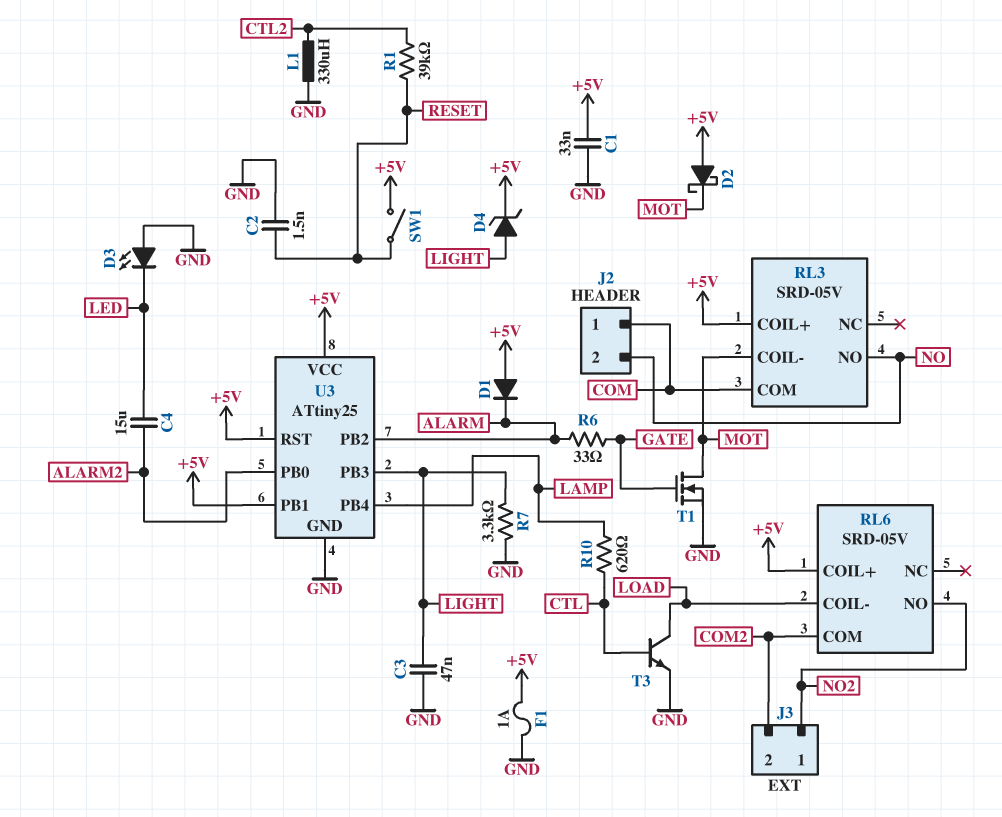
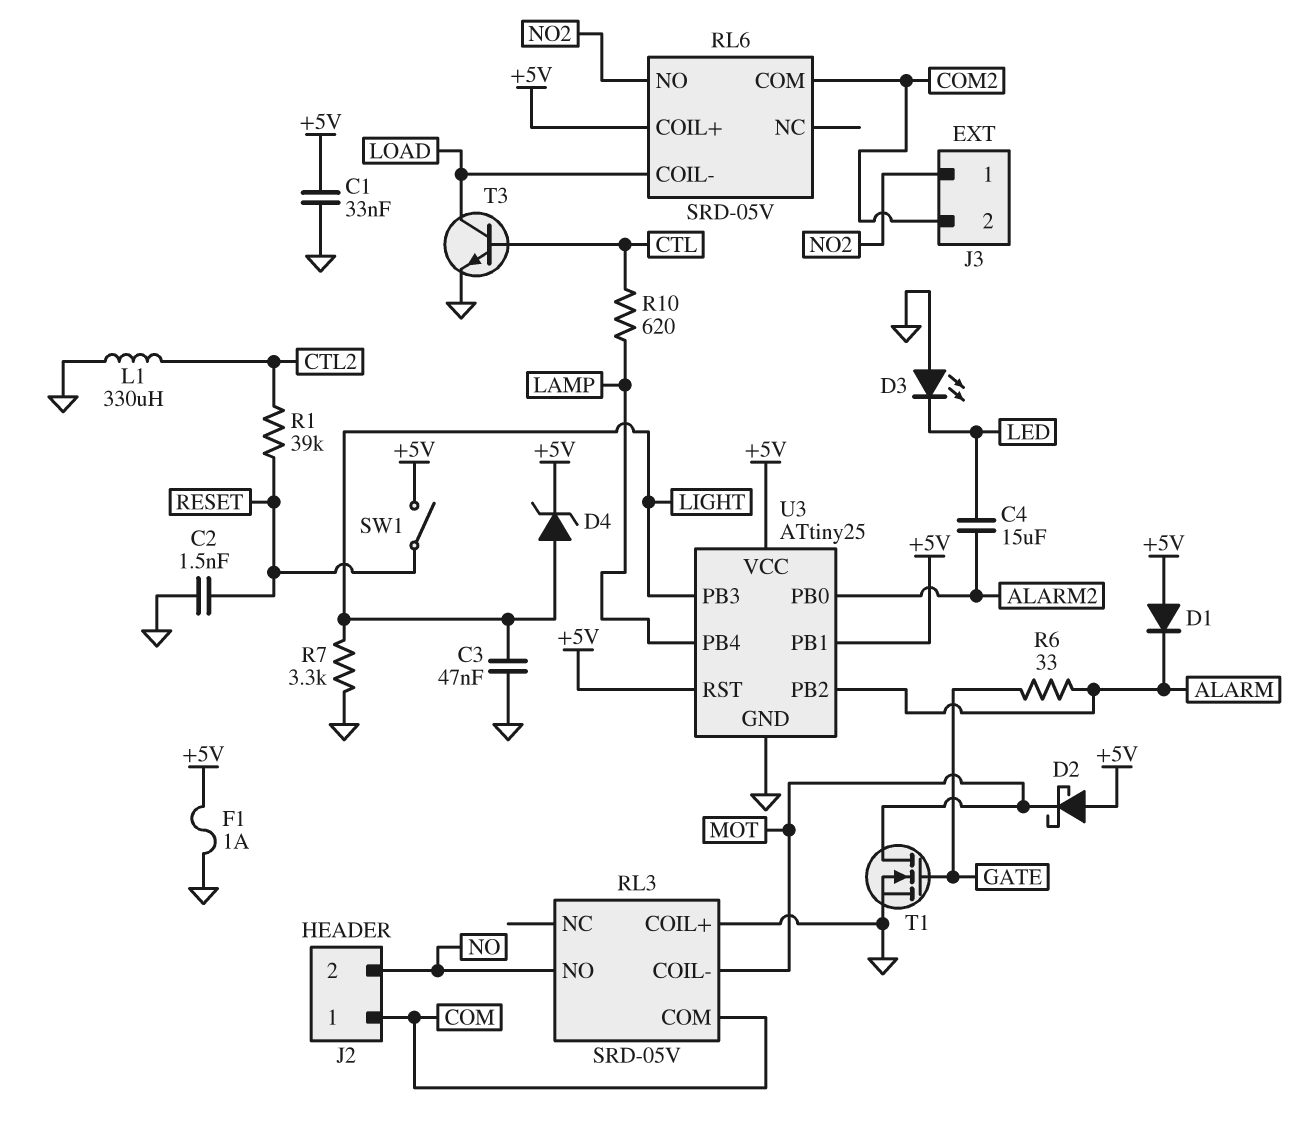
RL3 pin COIL+: +5V -> GND

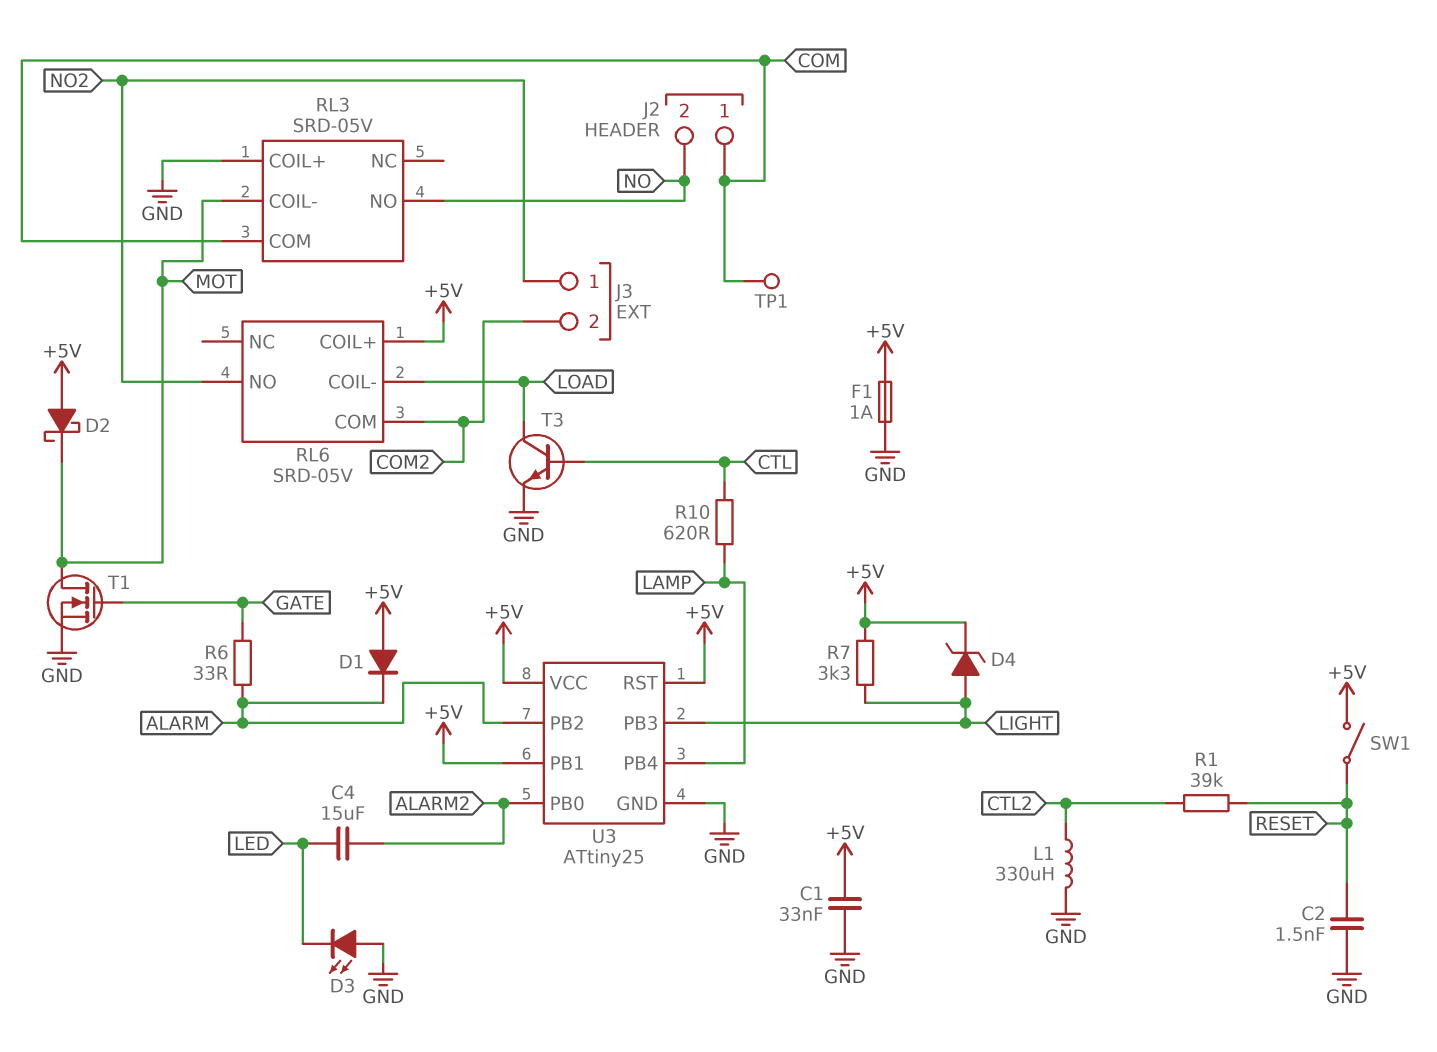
C3: 47nF (GND, LIGHT) -> none
R7: 3.3k (GND, LIGHT) -> 3.3k (+5V, LIGHT)
TP1: none -> test point (COM)

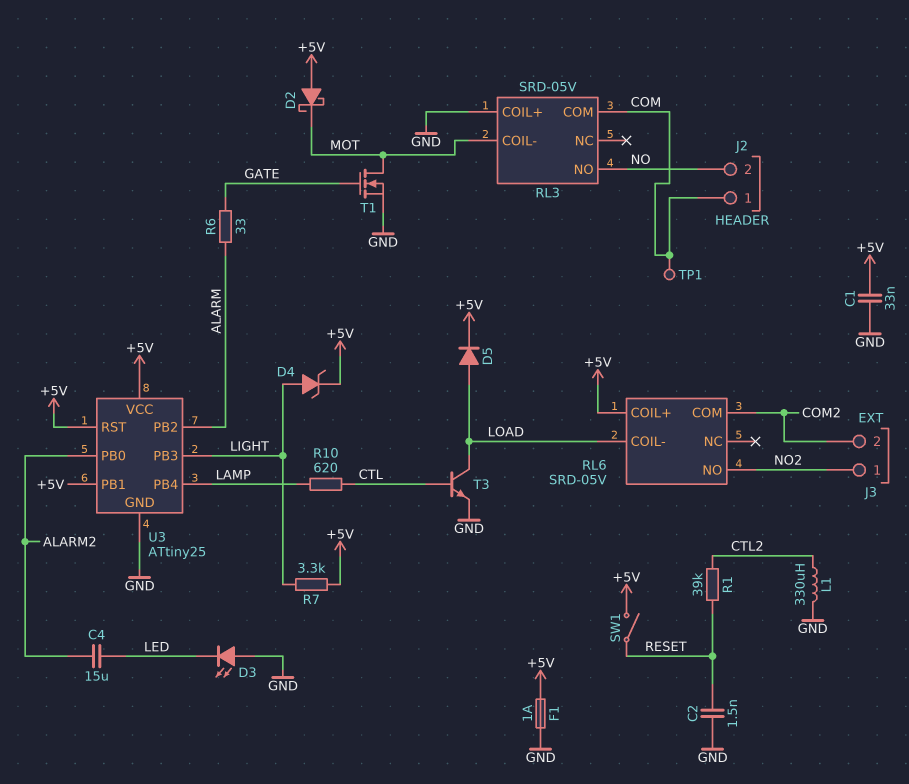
D1: diode (A +5V, K ALARM) -> none
D5: none -> diode (A LOAD, K +5V)

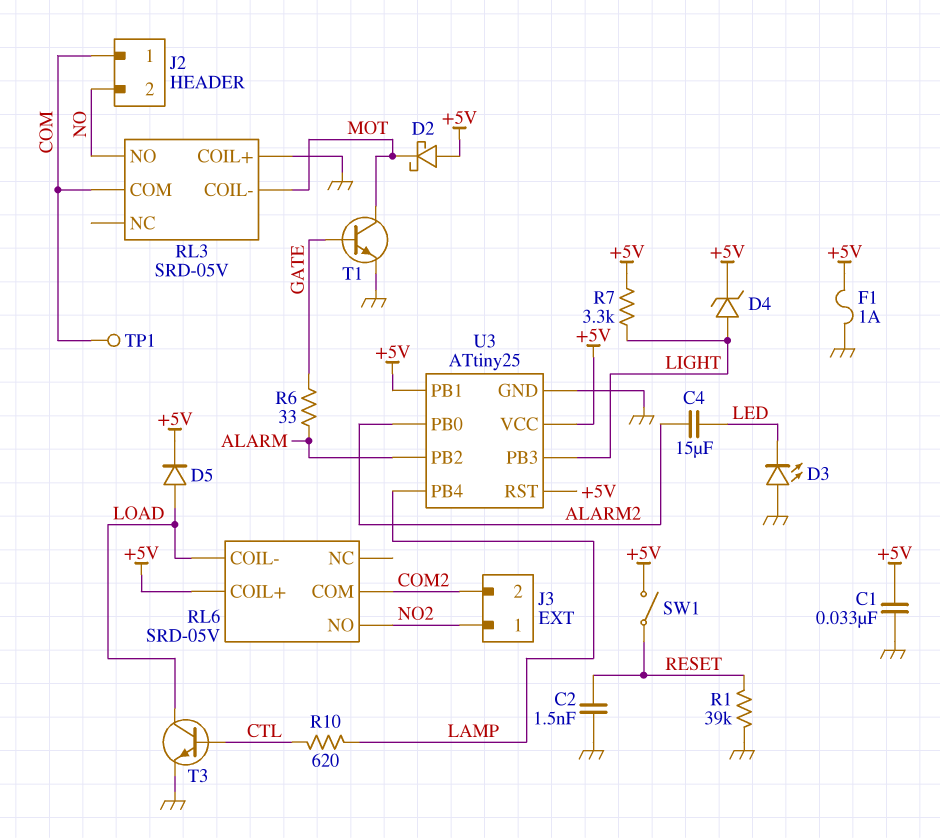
L1: 330uH (CTL2, GND) -> none
R1: 39k (CTL2, RESET) -> 39k (GND, RESET)
T1: NMOS (G GATE, D MOT, S GND) -> NPN (B GATE, C MOT, E GND)

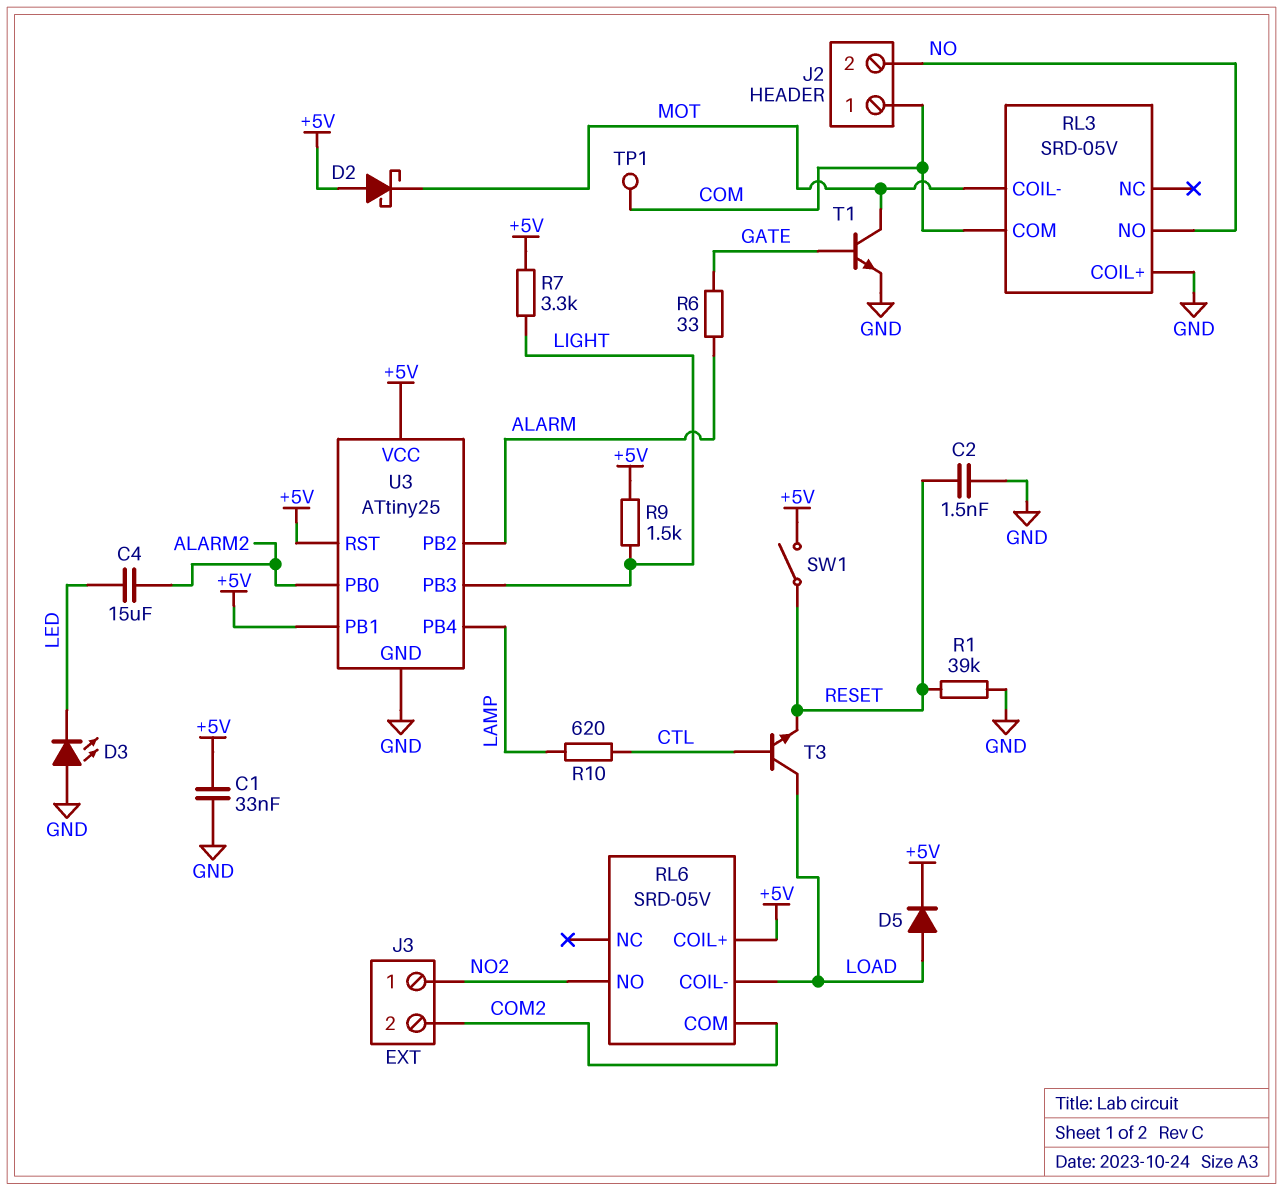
D4: zener (A LIGHT, K +5V) -> none
F1: 1A (+5V, GND) -> none
R9: none -> 1.5k (+5V, LIGHT)
T3: NPN (B CTL, C LOAD, E GND) -> NPN (B CTL, C LOAD, E RESET)

